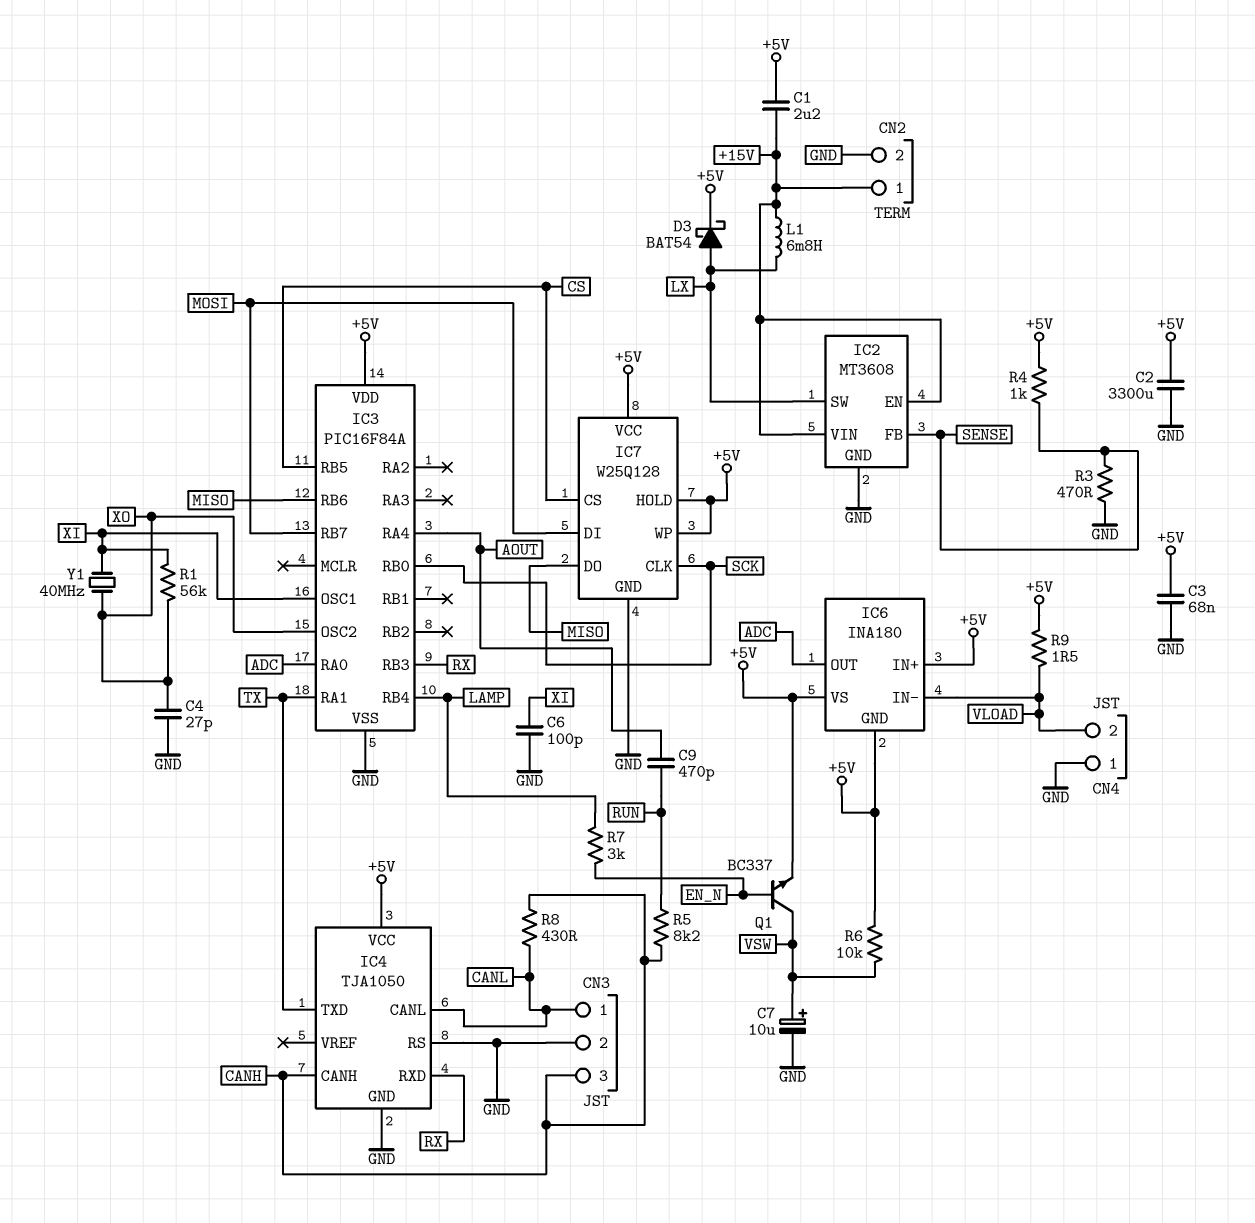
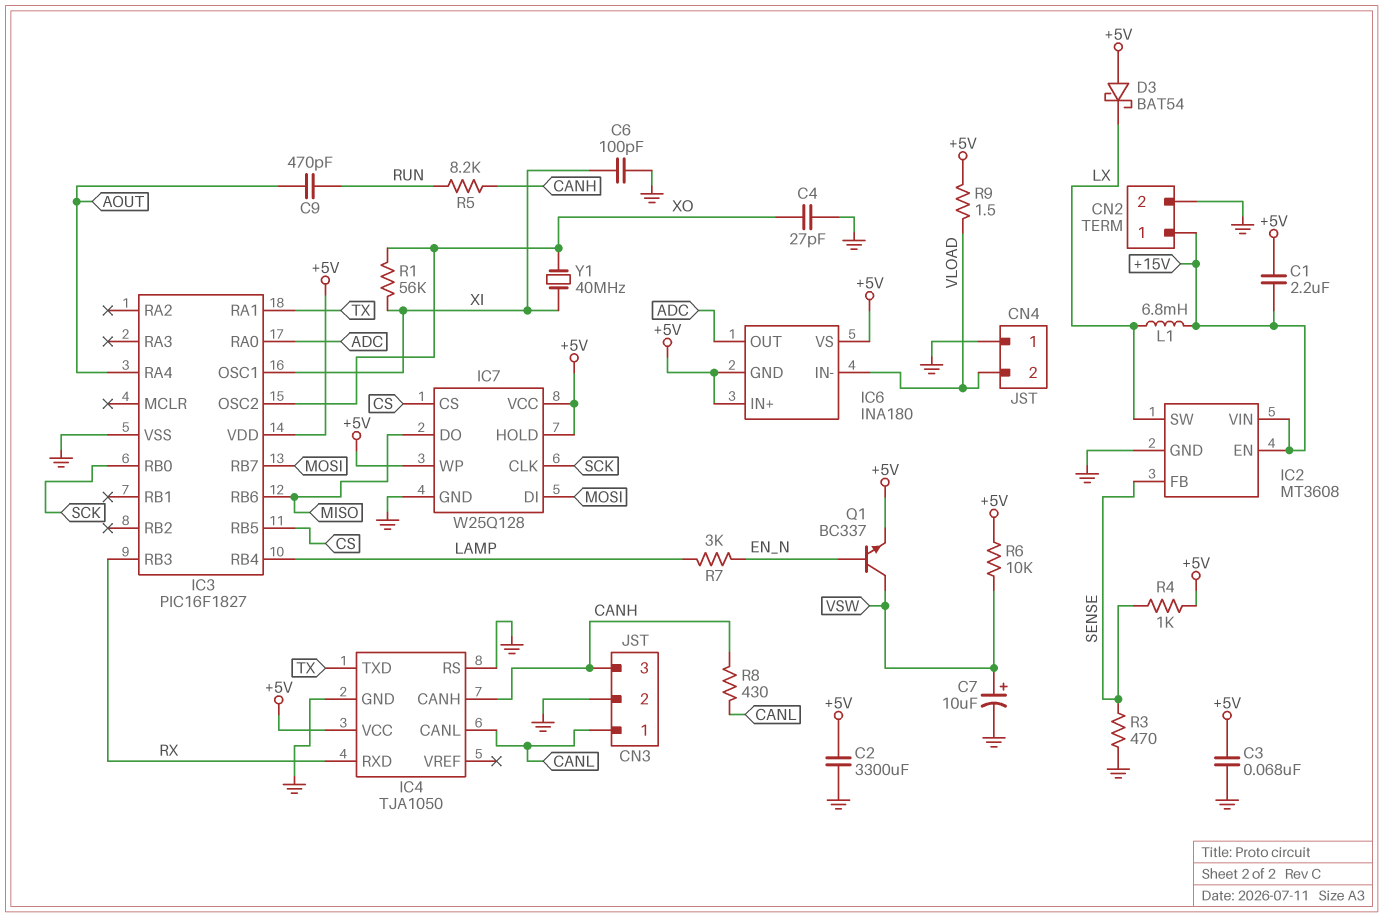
D3: schottky BAT54 (A LX, K +5V) -> schottky BAT54 (A +5V, K LX)
IC3: PIC16F84A -> PIC16F1827

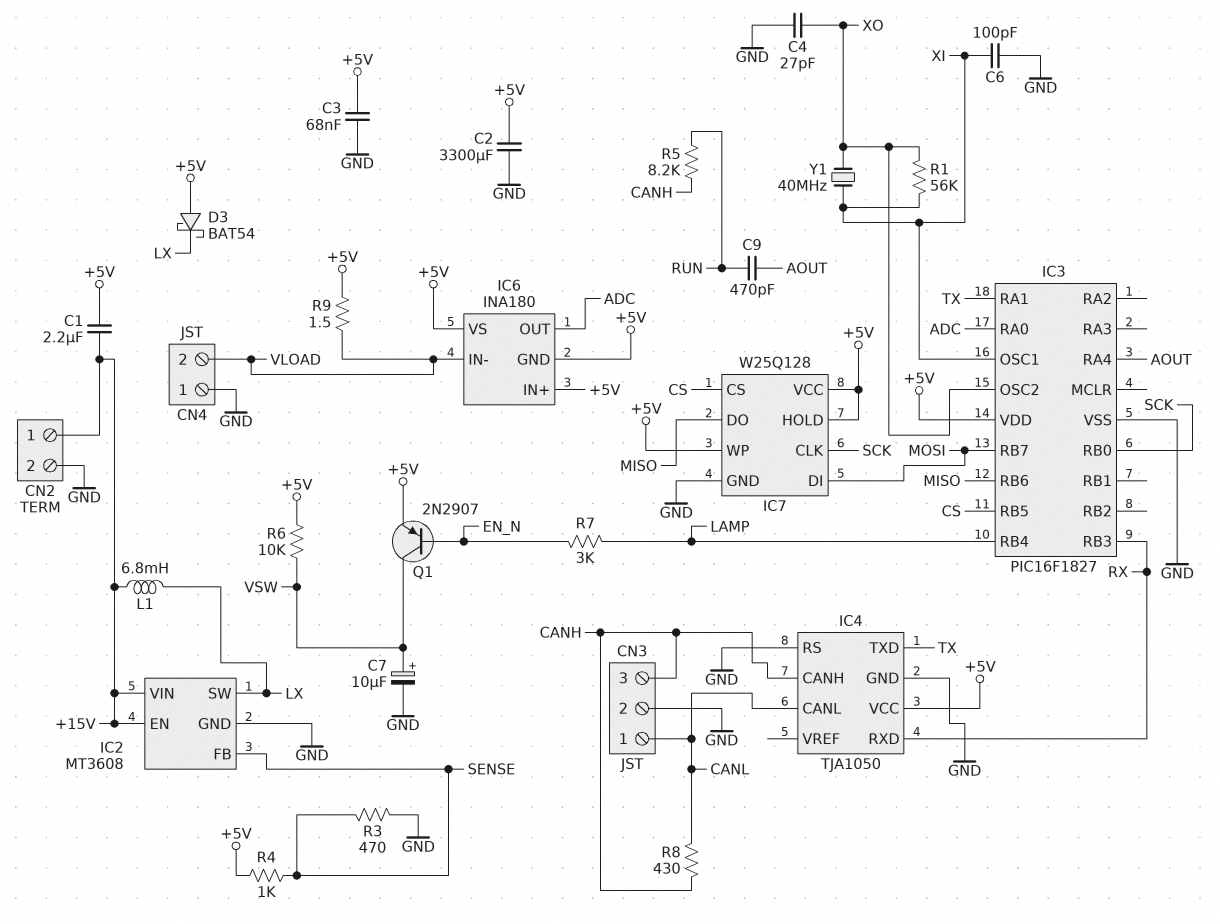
Q1: NPN BC337 (B EN_N, C VSW, E +5V) -> PNP 2N2907 (B EN_N, C VSW, E +5V)

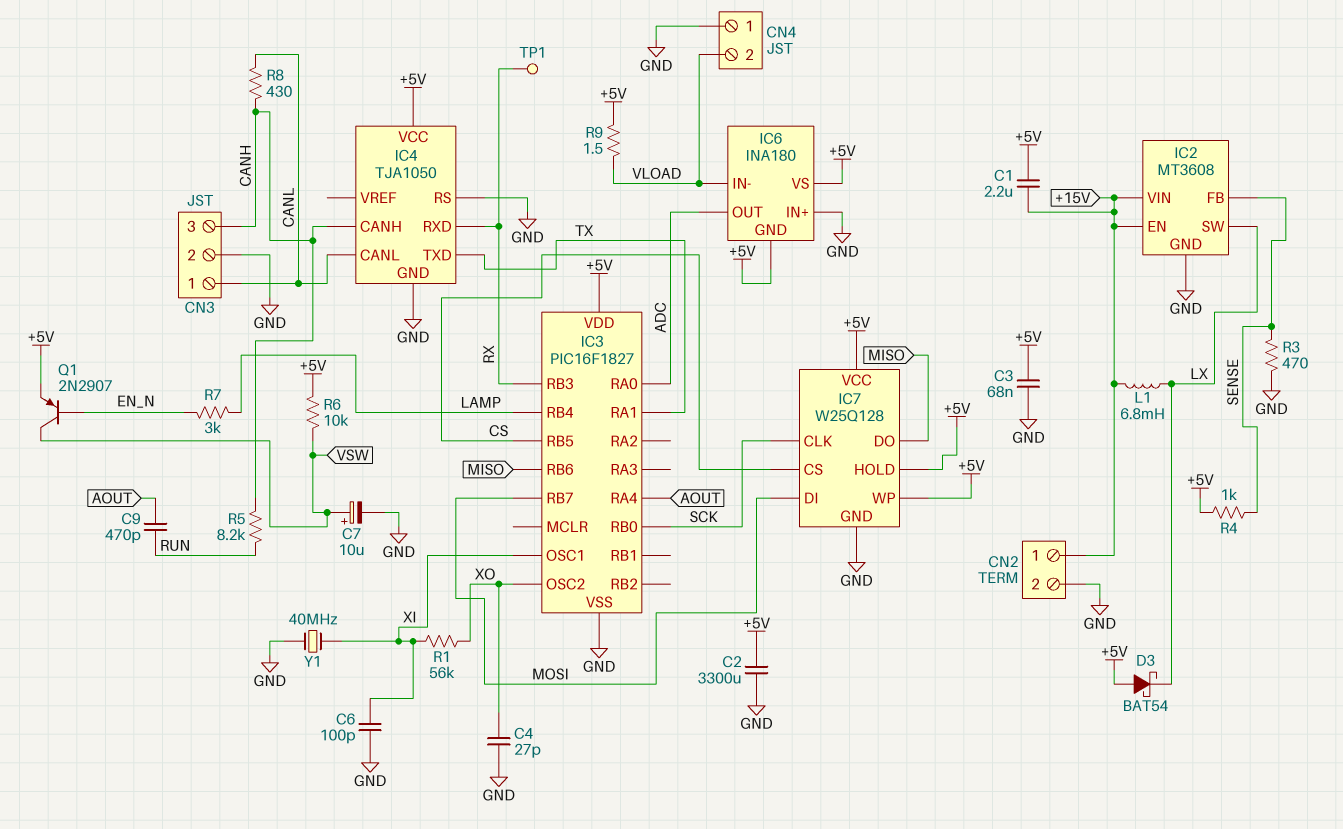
IC6 pin IN+: +5V -> GND
TP1: none -> test point (RX)
Y1: 40MHz (XI, XO) -> 40MHz (GND, XI)

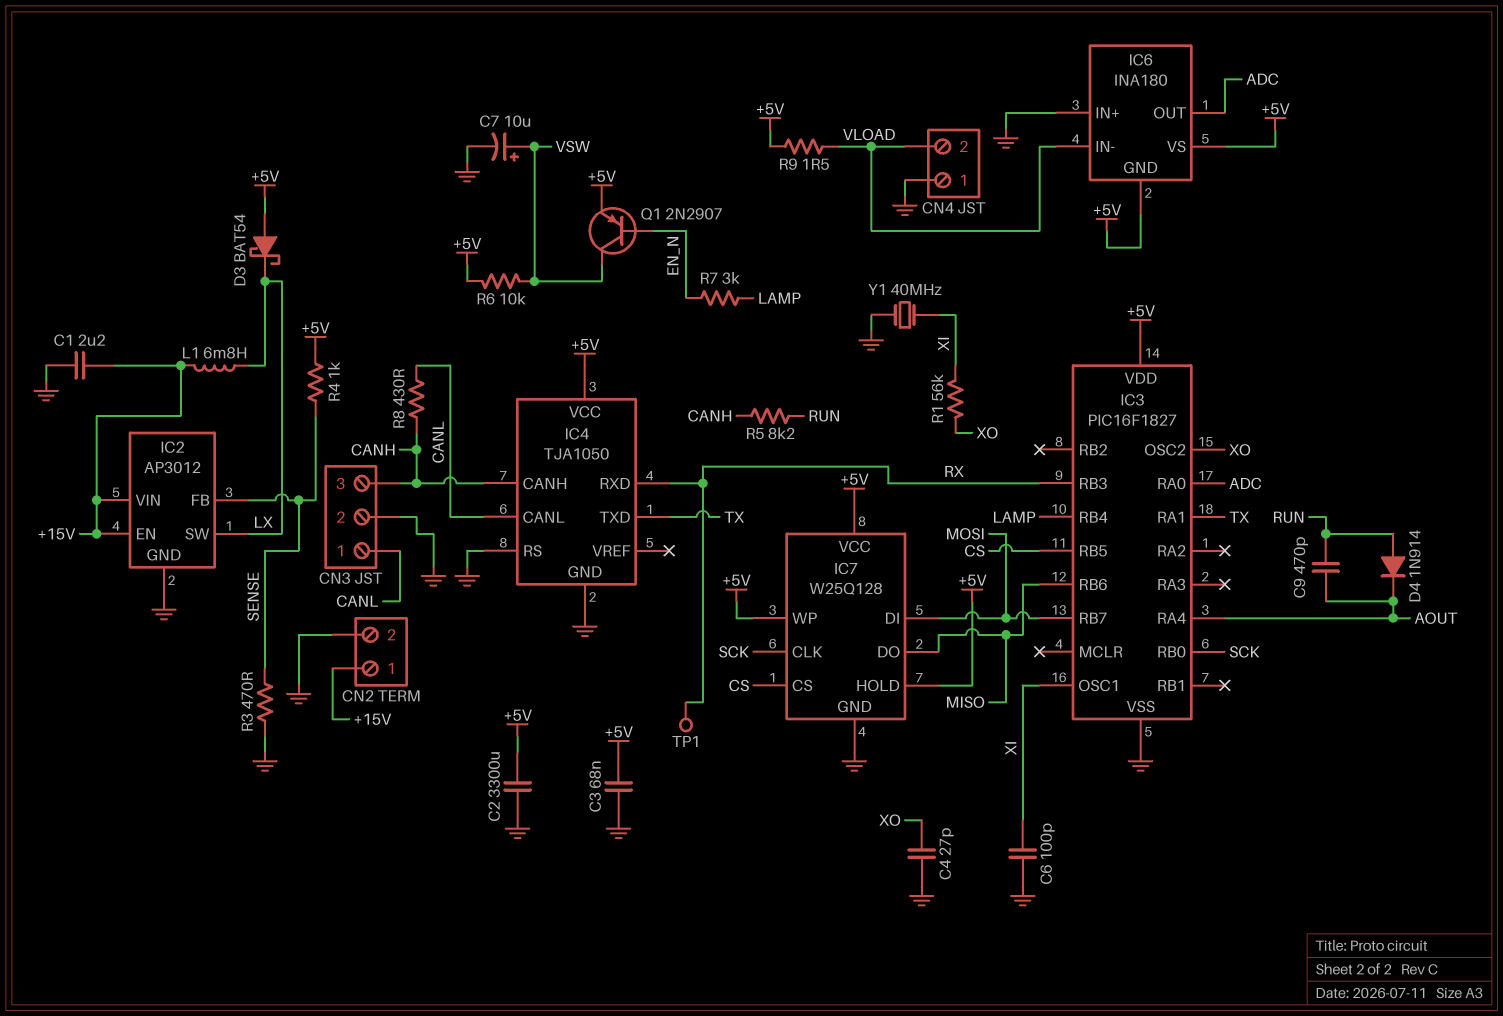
C1: 2.2uF (+5V, +15V) -> 2.2uF (+15V, GND)
D4: none -> diode 1N914 (A RUN, K AOUT)
IC2: MT3608 -> AP3012

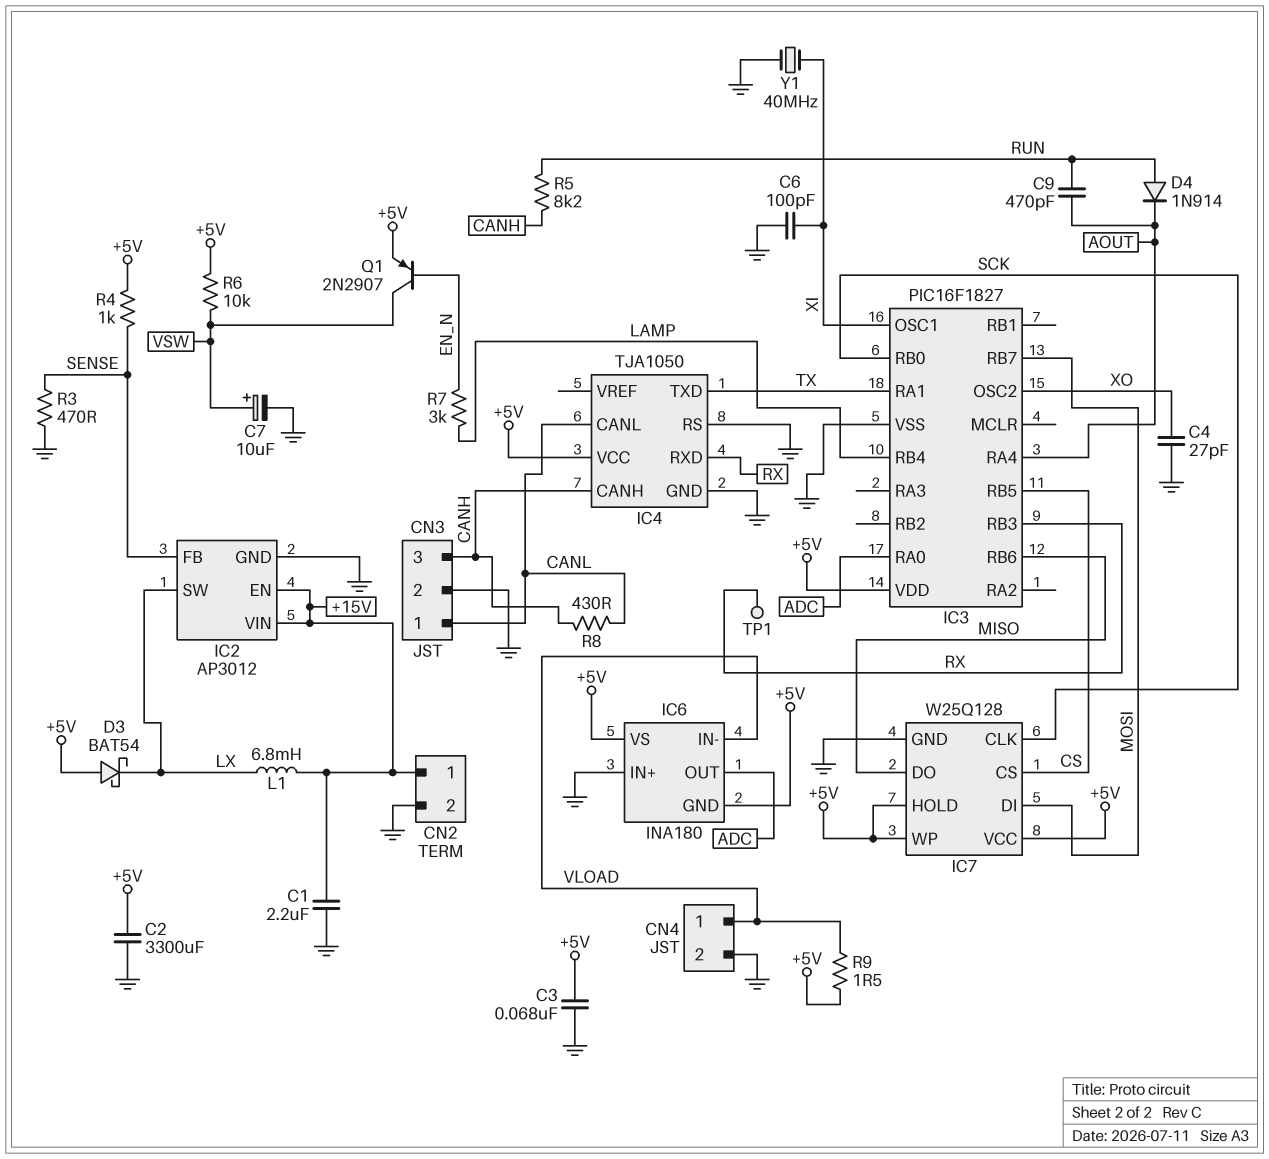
CN4 pin 1: GND -> VLOAD
CN4 pin 2: VLOAD -> GND
R1: 56k (XI, XO) -> none

